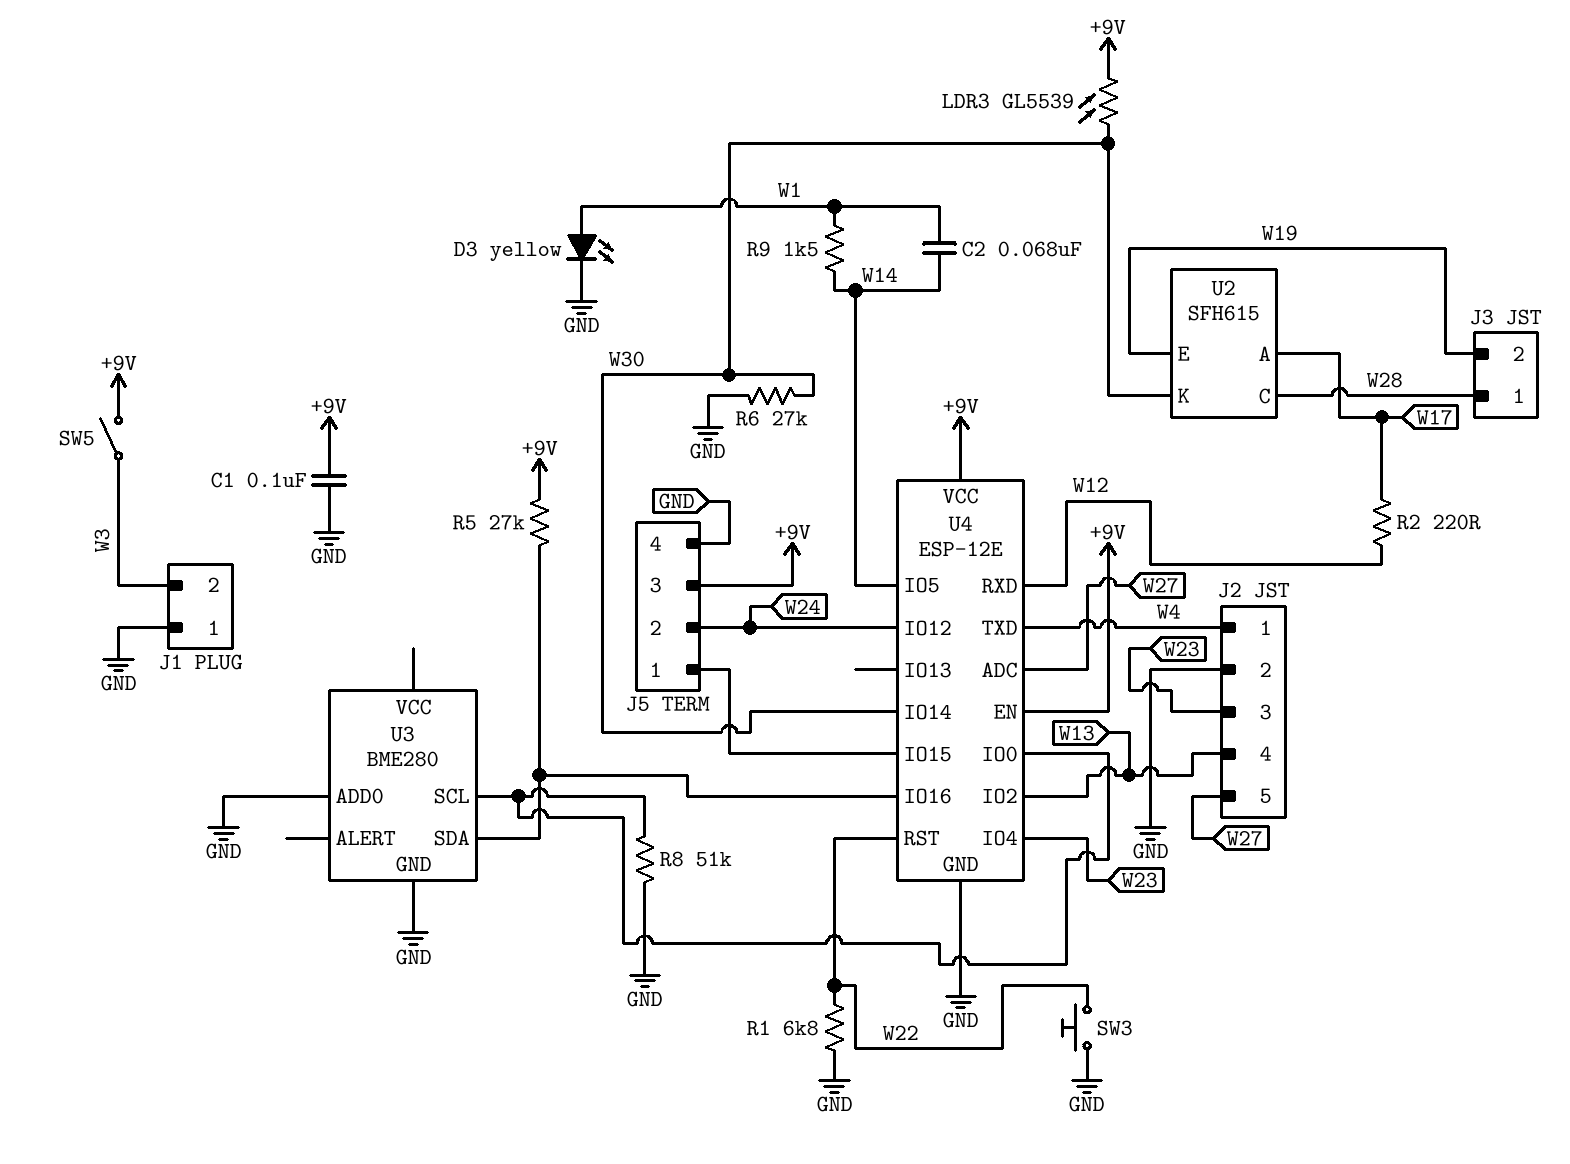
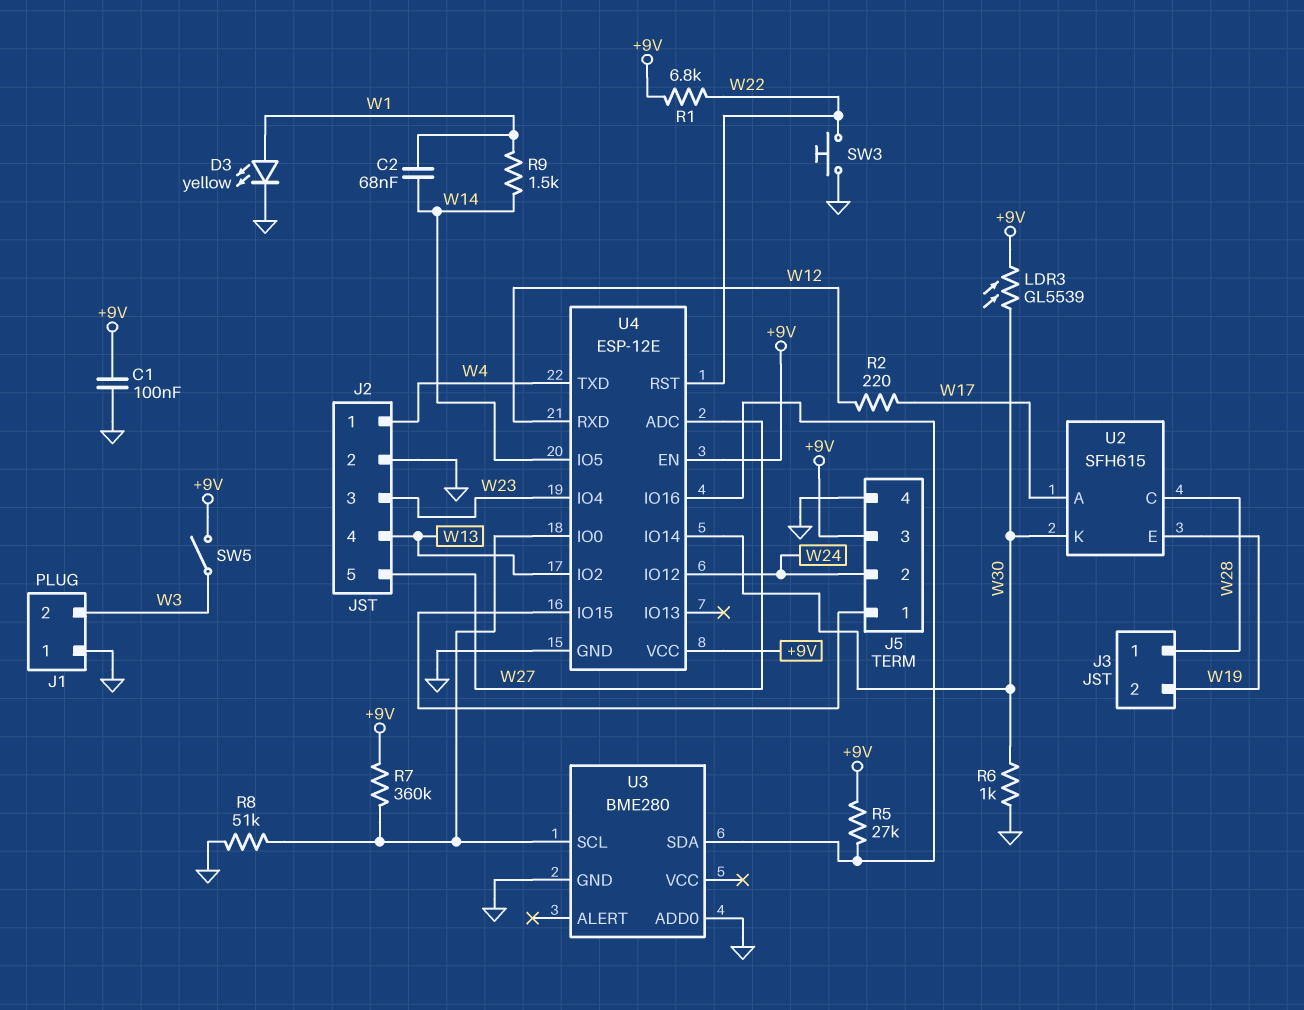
R1: 6.8k (GND, W22) -> 6.8k (+9V, W22)
R6: 27k (GND, W30) -> 1k (GND, W30)
R7: none -> 360k (+9V, U3/SCL)

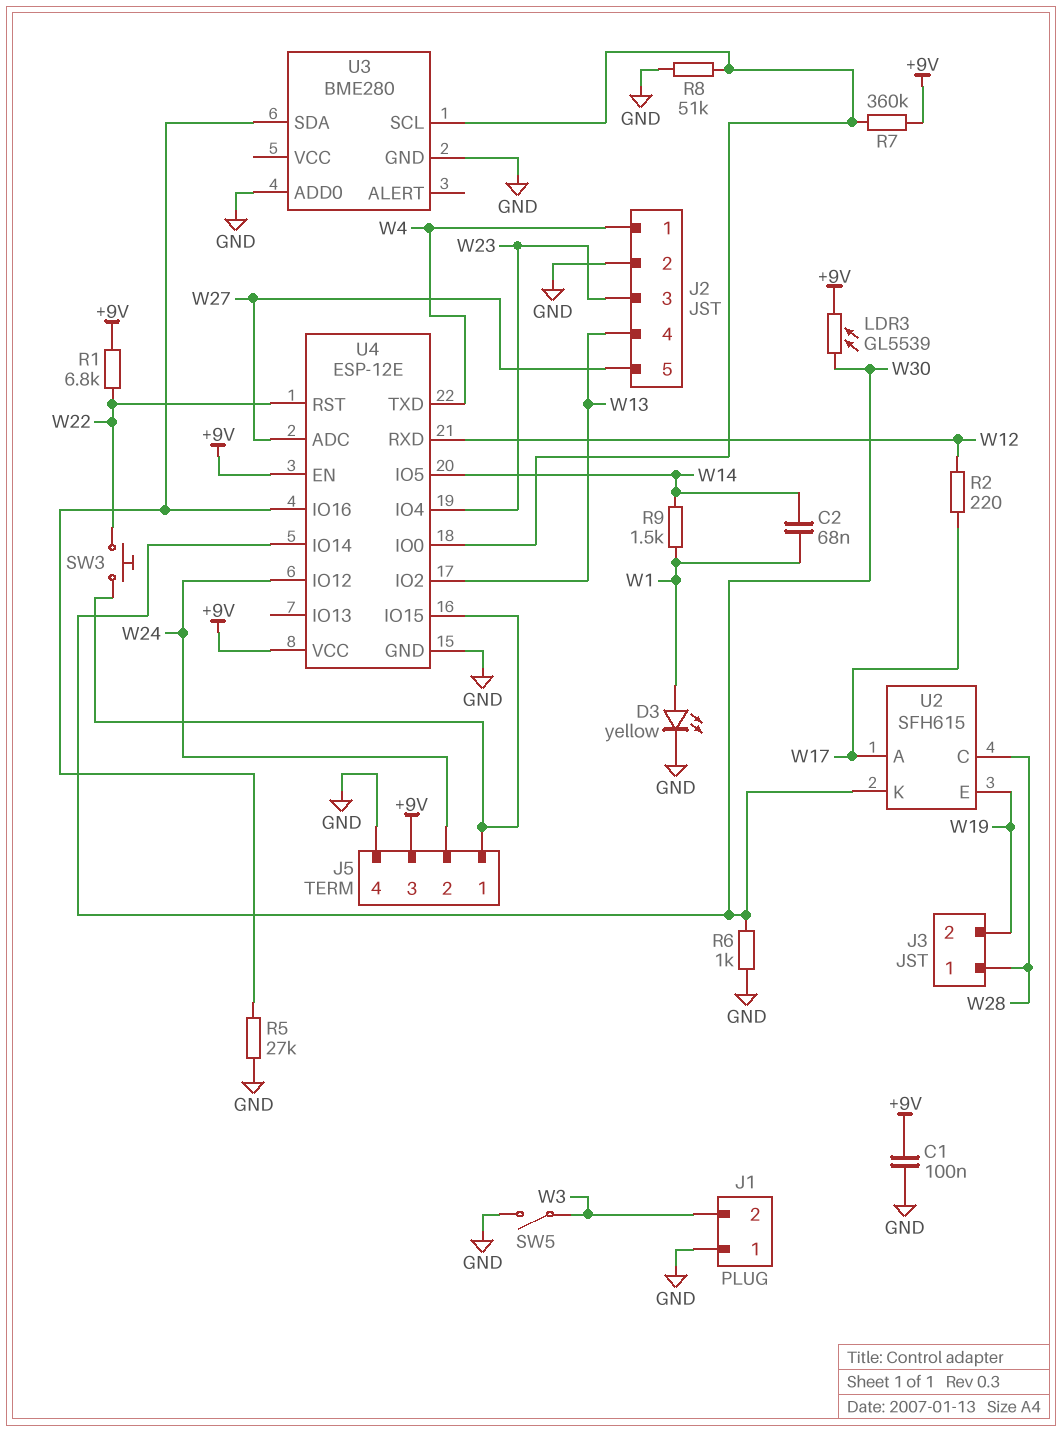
R5: 27k (+9V, U3/SDA) -> 27k (GND, U3/SDA)
SW3: button (GND, W22) -> button (J5/1, W22)
SW5: switch (+9V, W3) -> switch (GND, W3)

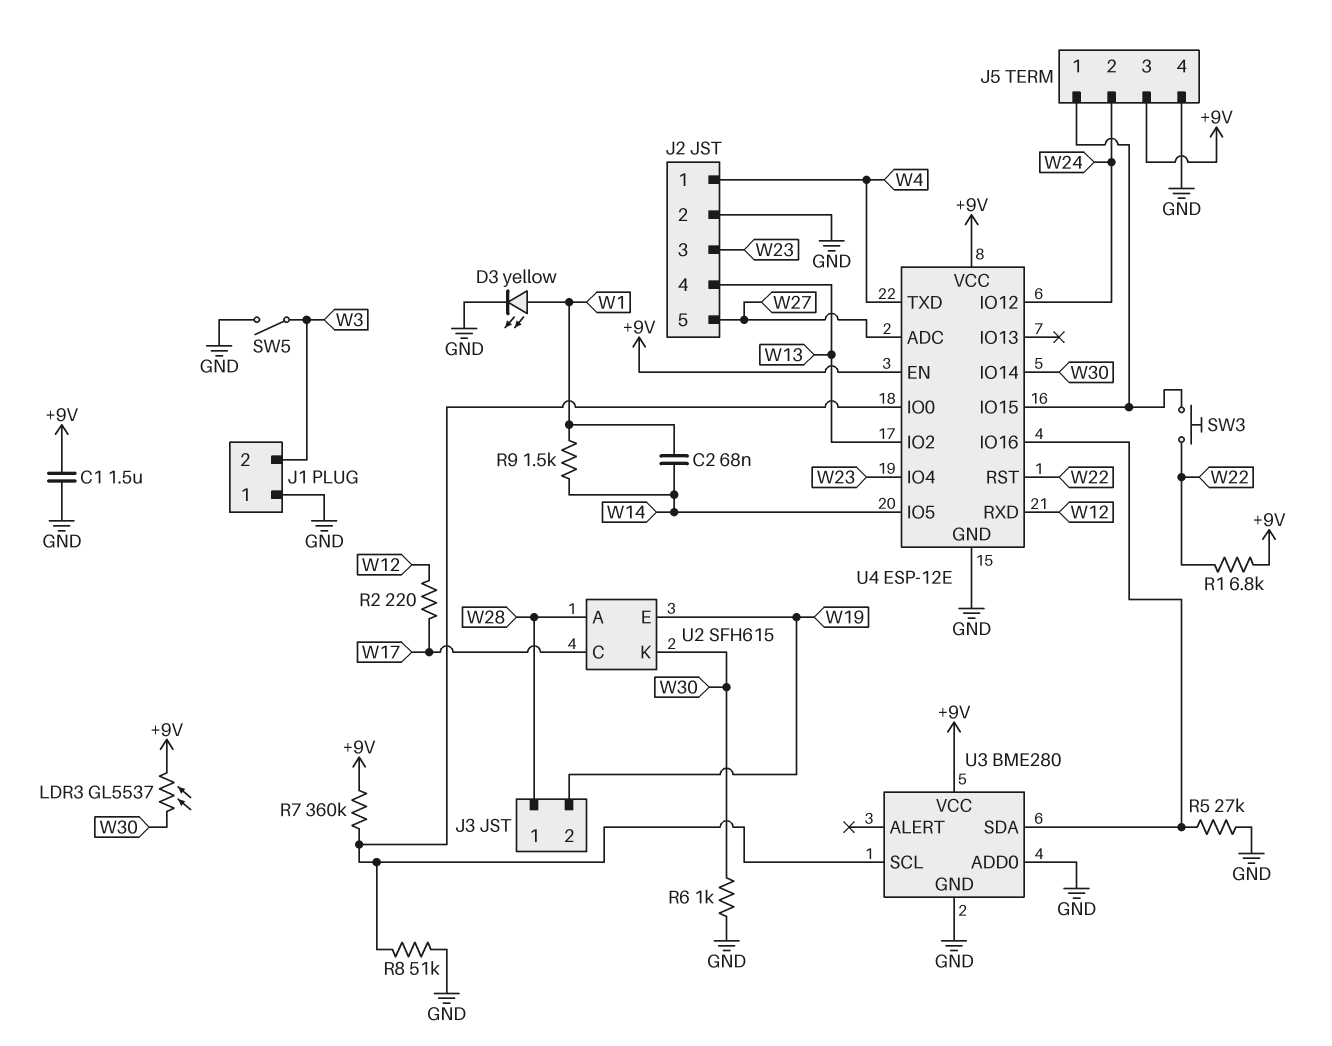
C1: 100nF (+9V, GND) -> 1.5uF (+9V, GND)
LDR3: GL5539 (+9V, W30) -> GL5537 (+9V, W30)
U2 pin A: W17 -> W28
U2 pin C: W28 -> W17
U3 pin VCC: none -> +9V

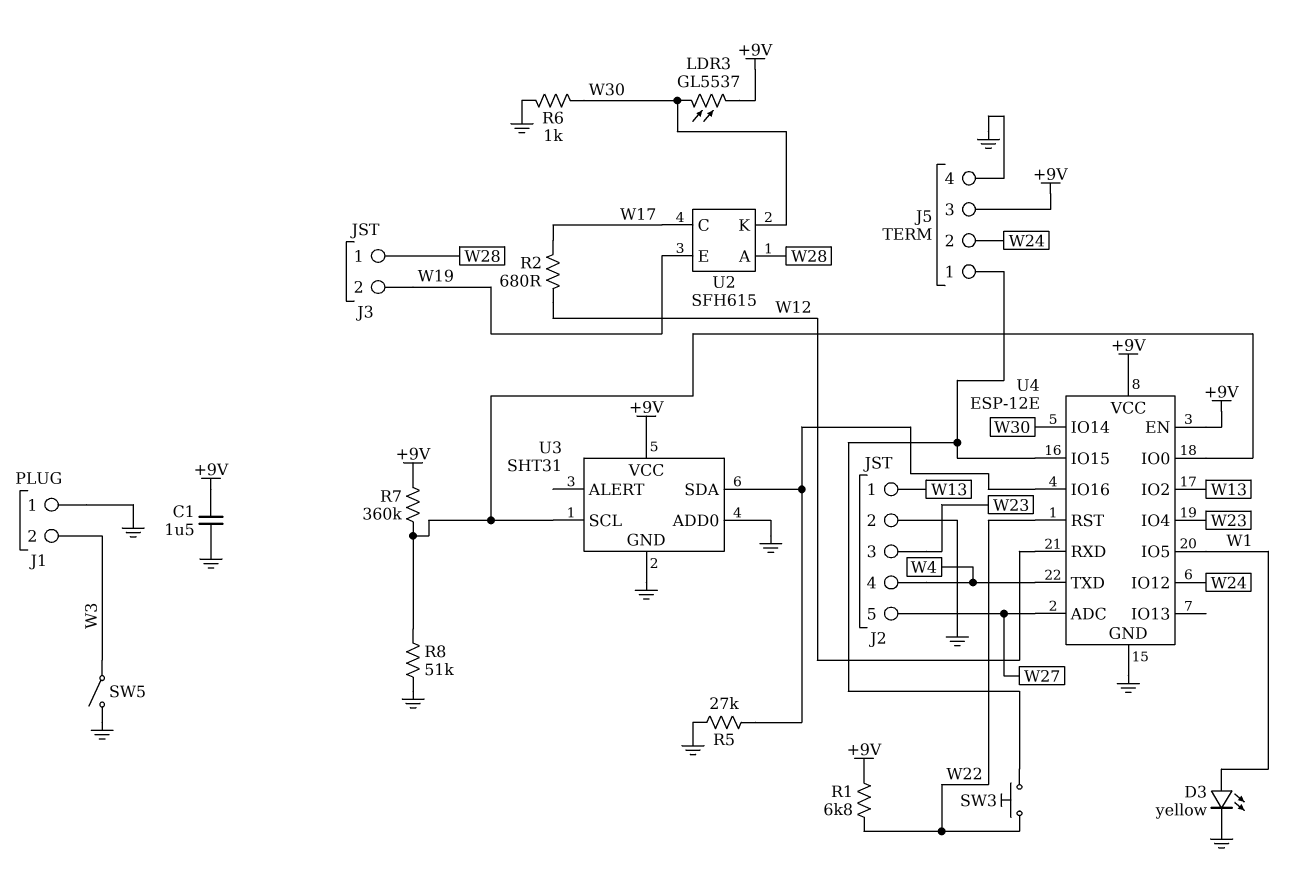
C2: 68nF (W1, W14) -> none
J2 pin 1: W4 -> W13
J2 pin 4: W13 -> W4
R2: 220 (W12, W17) -> 680 (W12, W17)
R9: 1.5k (W1, W14) -> none
U3: BME280 -> SHT31
U4 pin IO5: W14 -> W1

